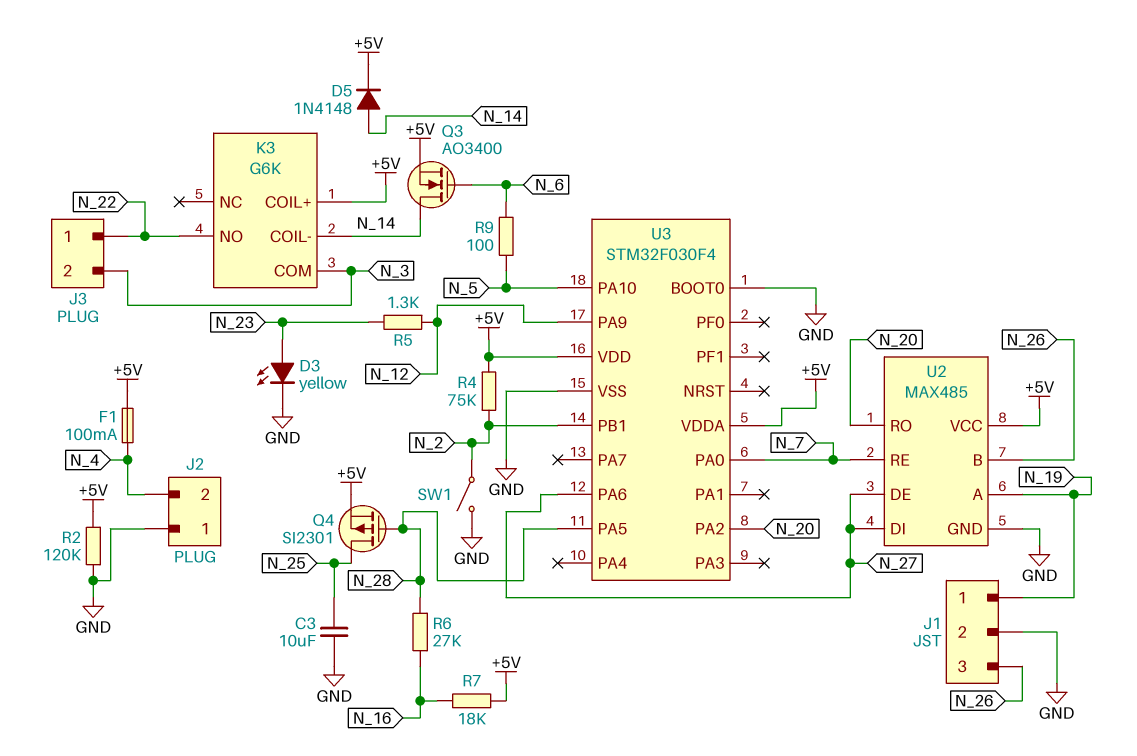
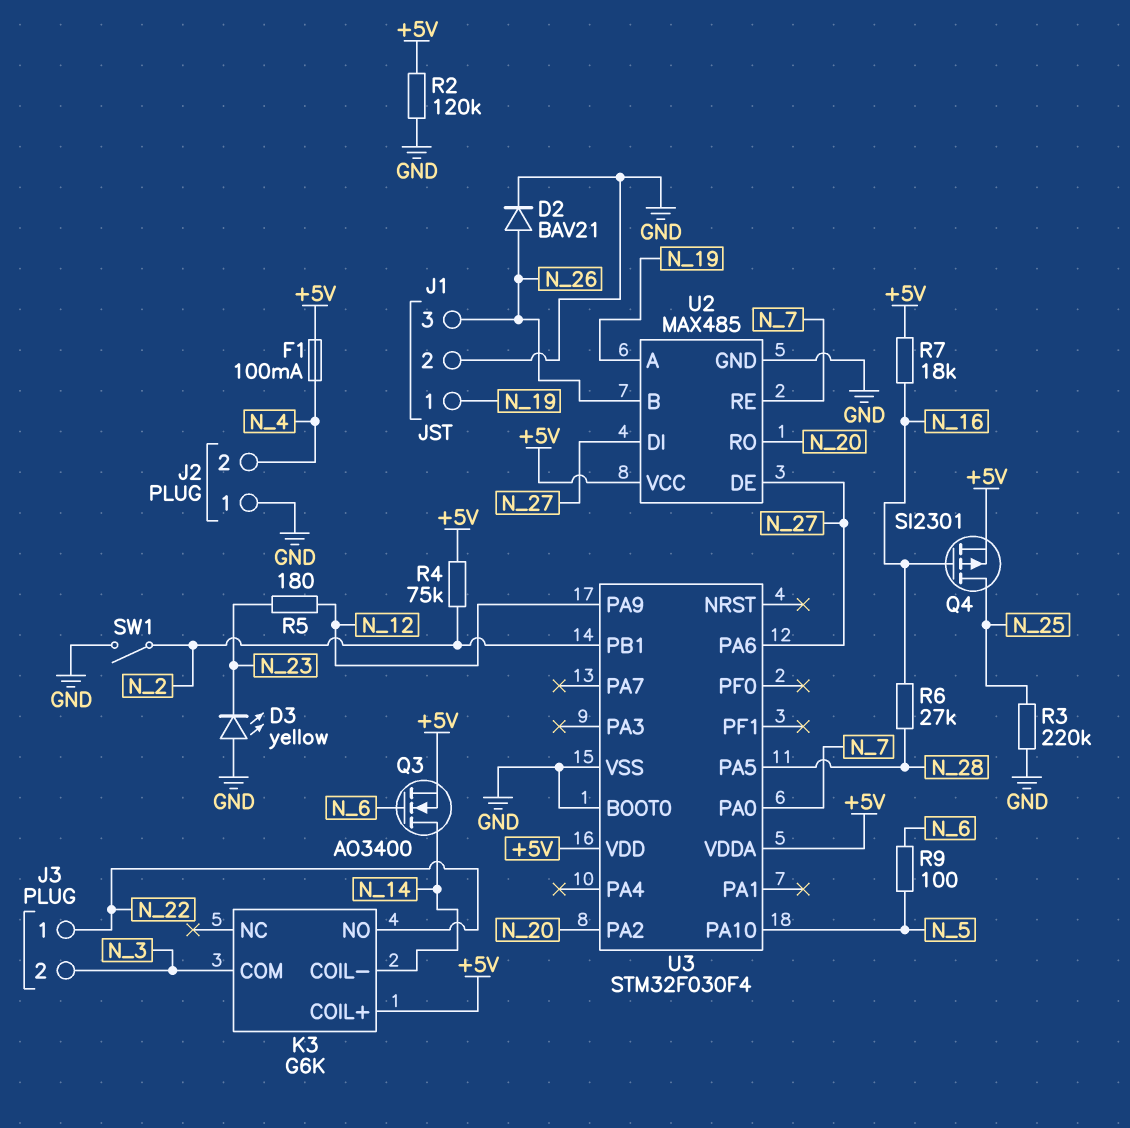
C3: 10uF (GND, N_25) -> none
D2: none -> diode BAV21 (A N_26, K GND)
D3: LED yellow (A N_23, K GND) -> LED yellow (A GND, K N_23)
D5: diode 1N4148 (A N_14, K +5V) -> none
Q4: PMOS SI2301 (G N_28, D N_25, S +5V) -> PMOS SI2301 (G N_16, D N_25, S +5V)
R3: none -> 220k (GND, N_25)
R5: 1.3k (N_12, N_23) -> 180 (N_12, N_23)

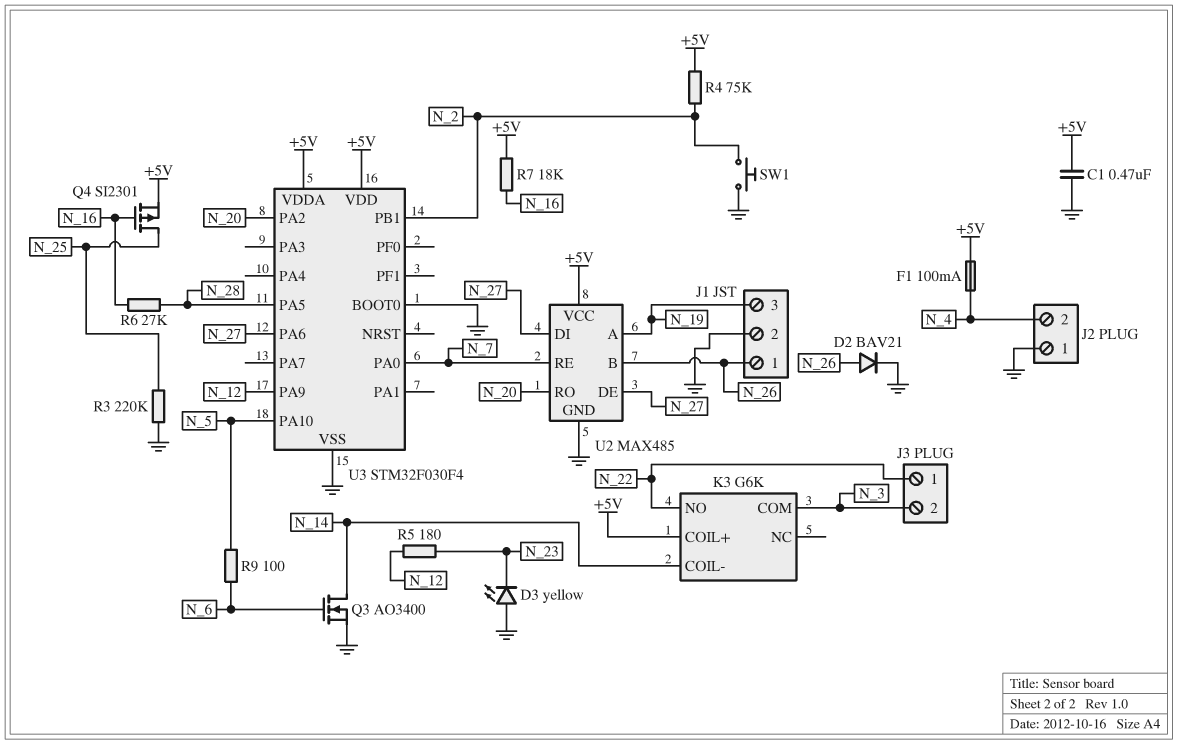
C1: none -> 470nF (+5V, GND)
J1 pin 1: N_19 -> N_26
J1 pin 3: N_26 -> N_19
Q3: NMOS AO3400 (G N_6, D N_14, S +5V) -> NMOS AO3400 (G N_6, D N_14, S GND)
R2: 120k (+5V, GND) -> none
SW1: switch (GND, N_2) -> button (GND, N_2)

